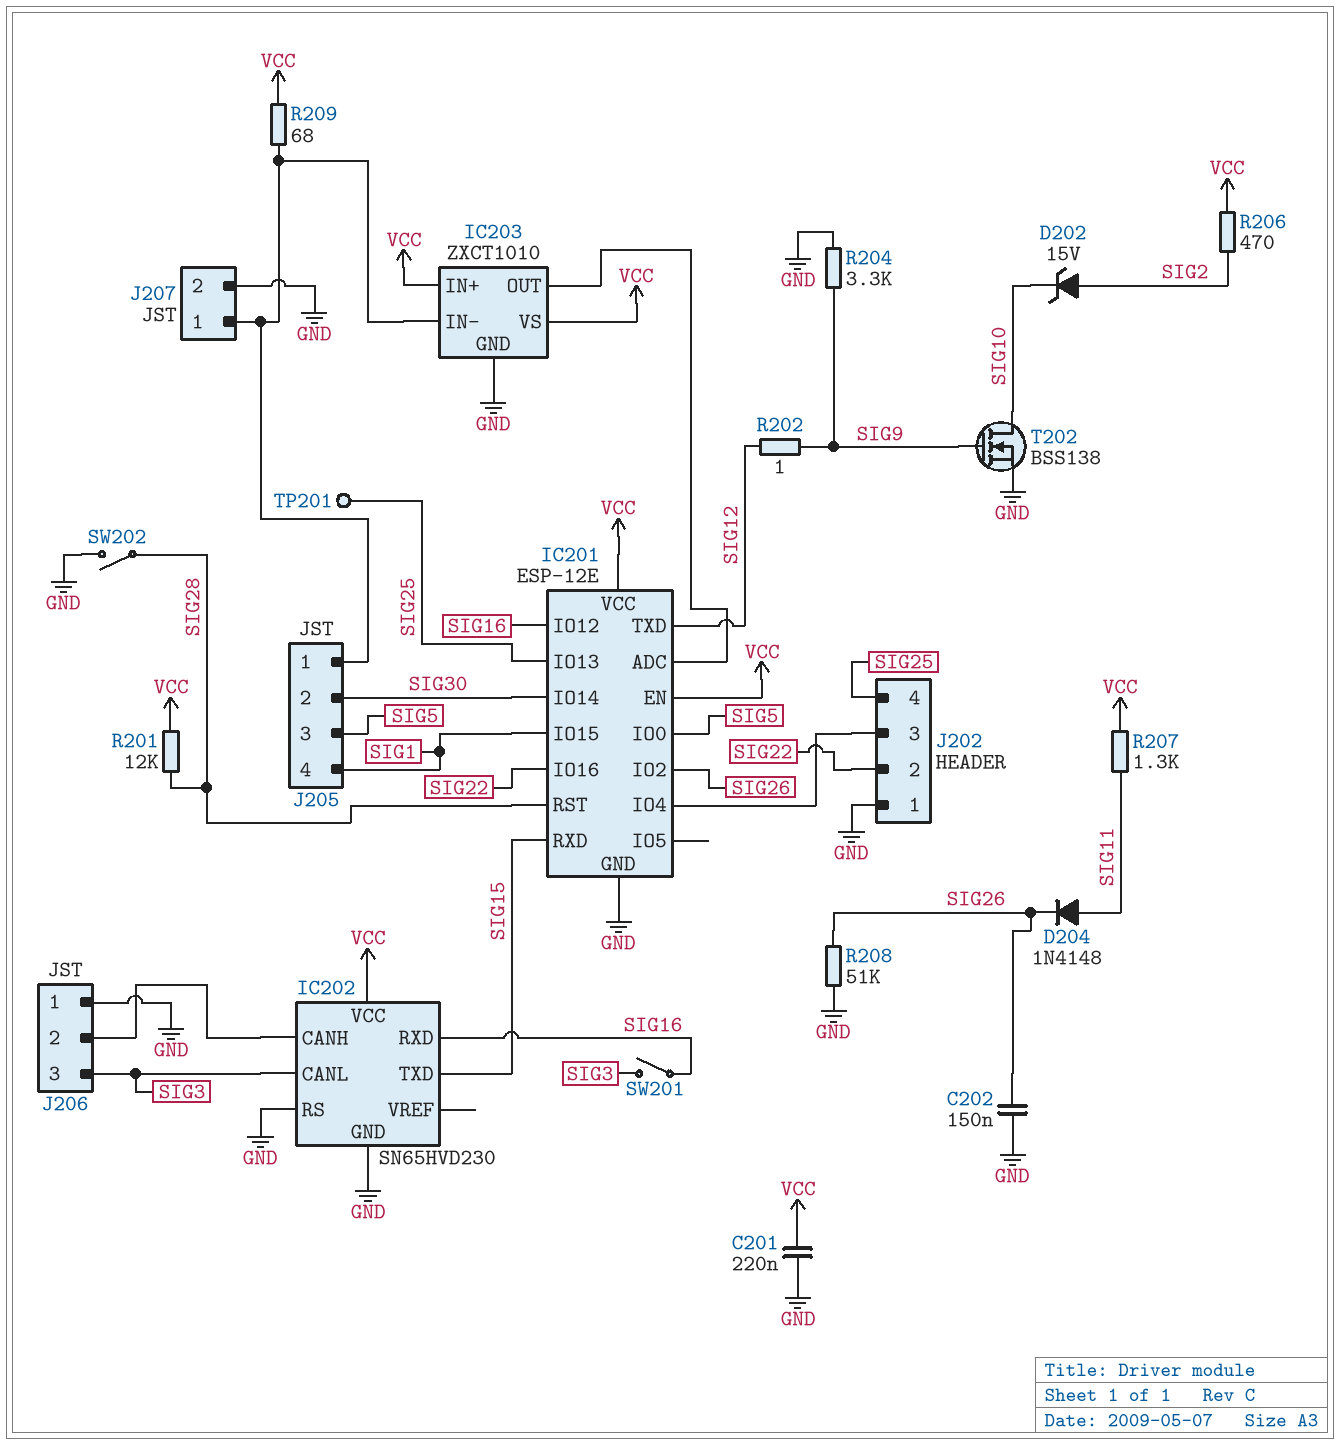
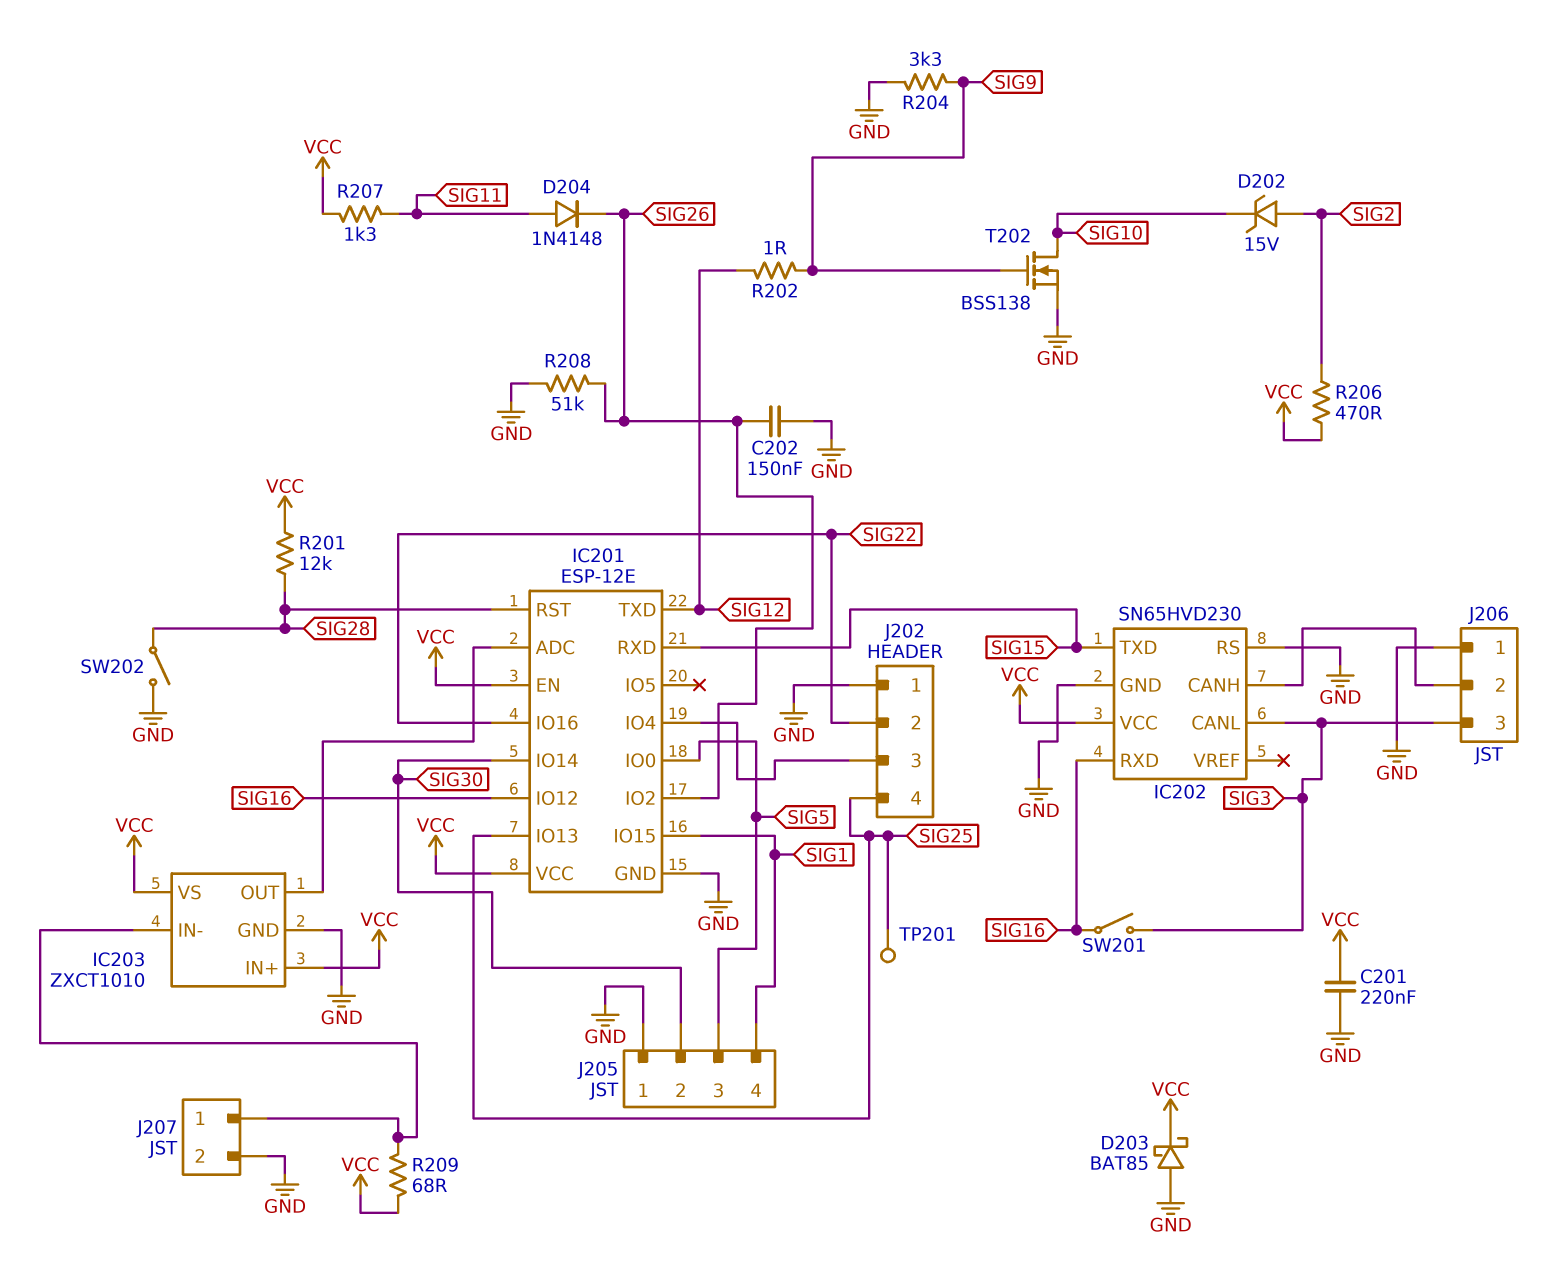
D203: none -> schottky BAT85 (A GND, K VCC)
J205 pin 1: IC203/IN- -> GND

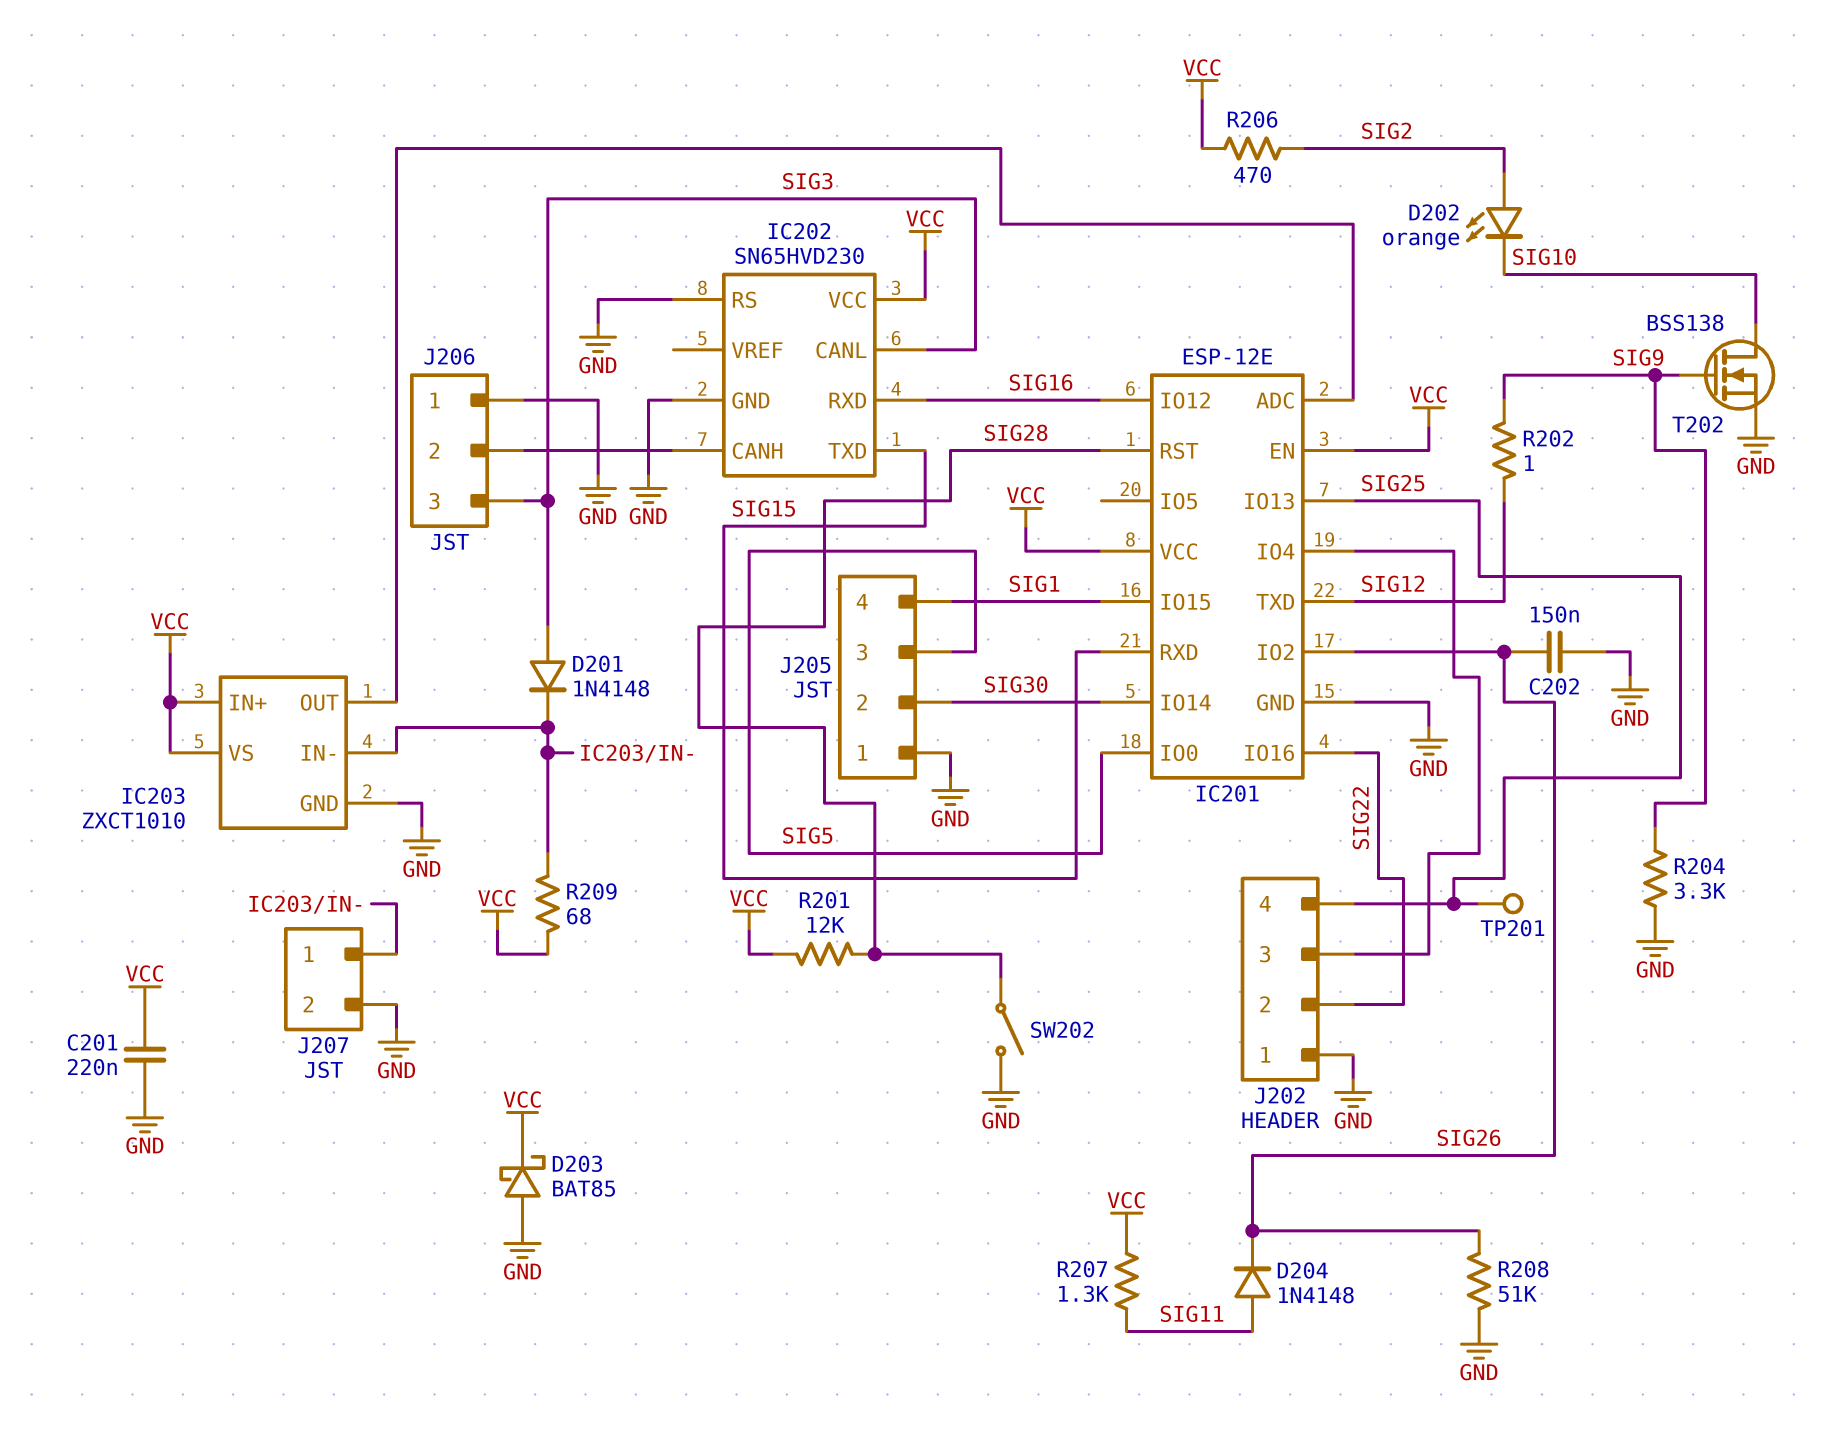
D201: none -> diode 1N4148 (A SIG3, K IC203/IN-)
D202: zener 15V (A SIG2, K SIG10) -> LED orange (A SIG2, K SIG10)
SW201: switch (SIG3, SIG16) -> none

